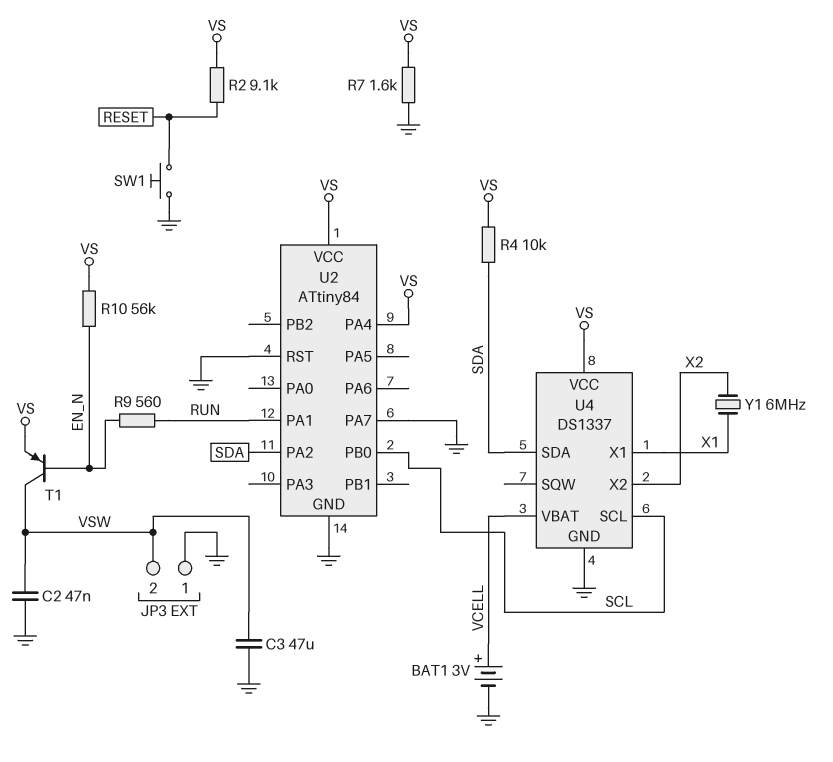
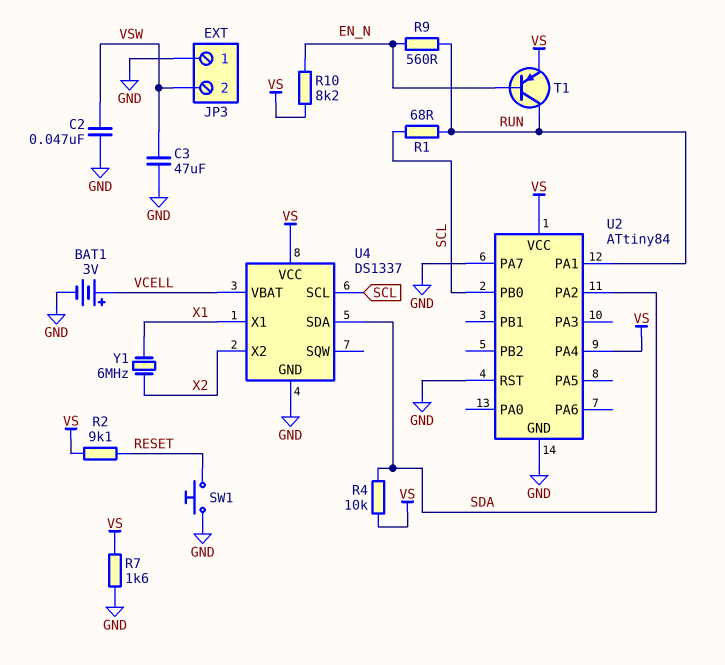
R1: none -> 68 (RUN, SCL)
R10: 56k (EN_N, VS) -> 8.2k (EN_N, VS)
T1: PNP (B EN_N, C VSW, E VS) -> PNP (B EN_N, C RUN, E VS)

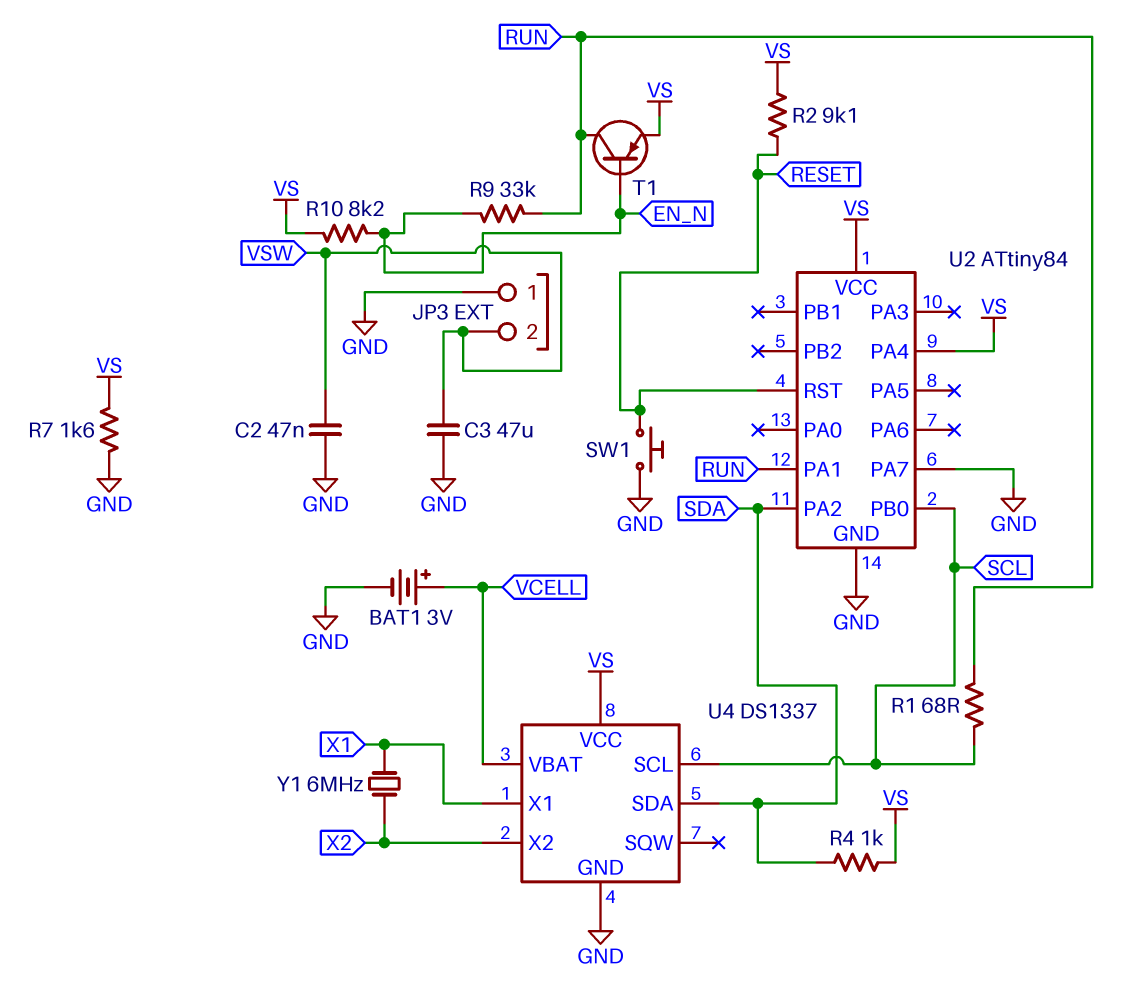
R4: 10k (SDA, VS) -> 1k (SDA, VS)
R9: 560 (EN_N, RUN) -> 33k (EN_N, RUN)
U2 pin RST: GND -> RESET

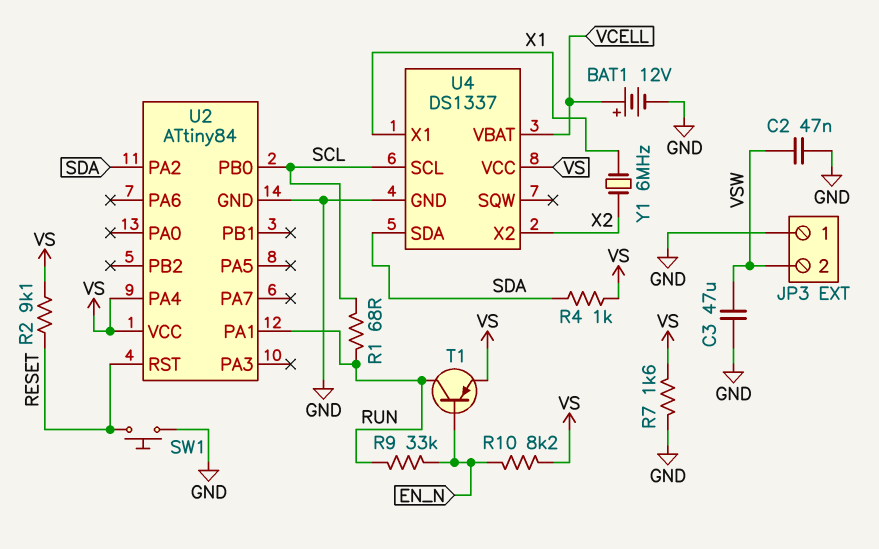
BAT1: 3V (plus VCELL, minus GND) -> 12V (plus VCELL, minus GND)
U2 pin PA7: GND -> none

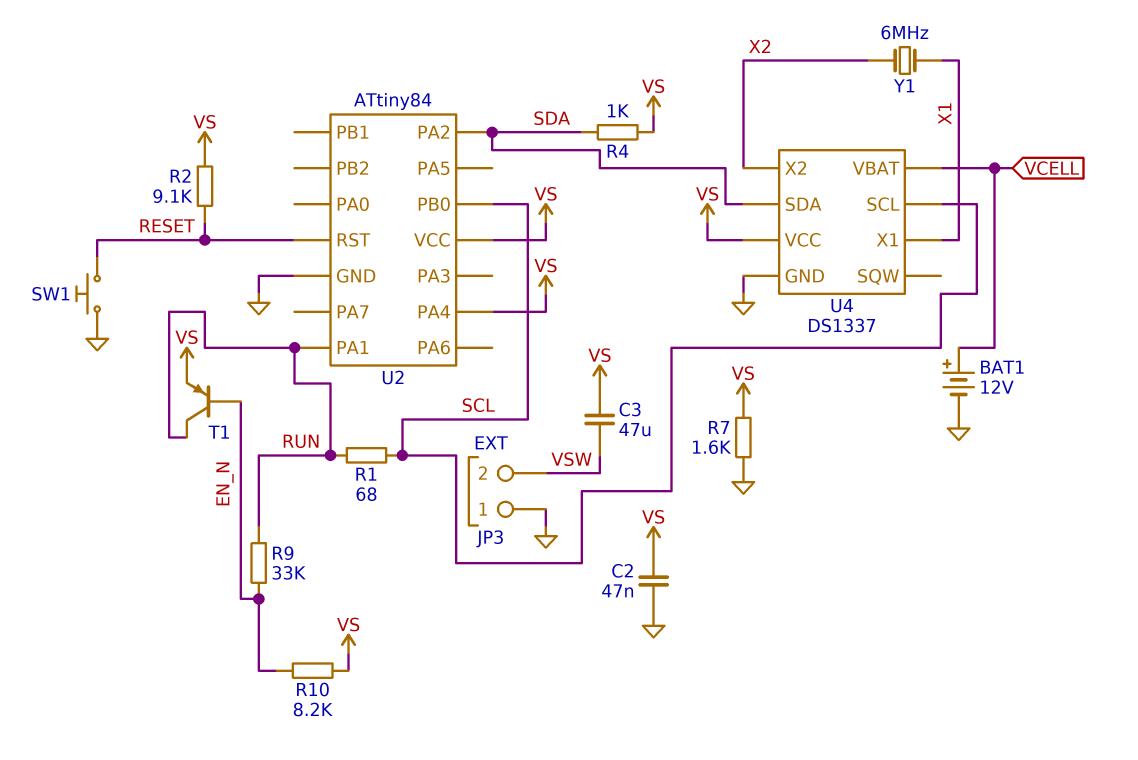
C2: 47nF (GND, VSW) -> 47nF (GND, VS)
C3: 47uF (GND, VSW) -> 47uF (VS, VSW)

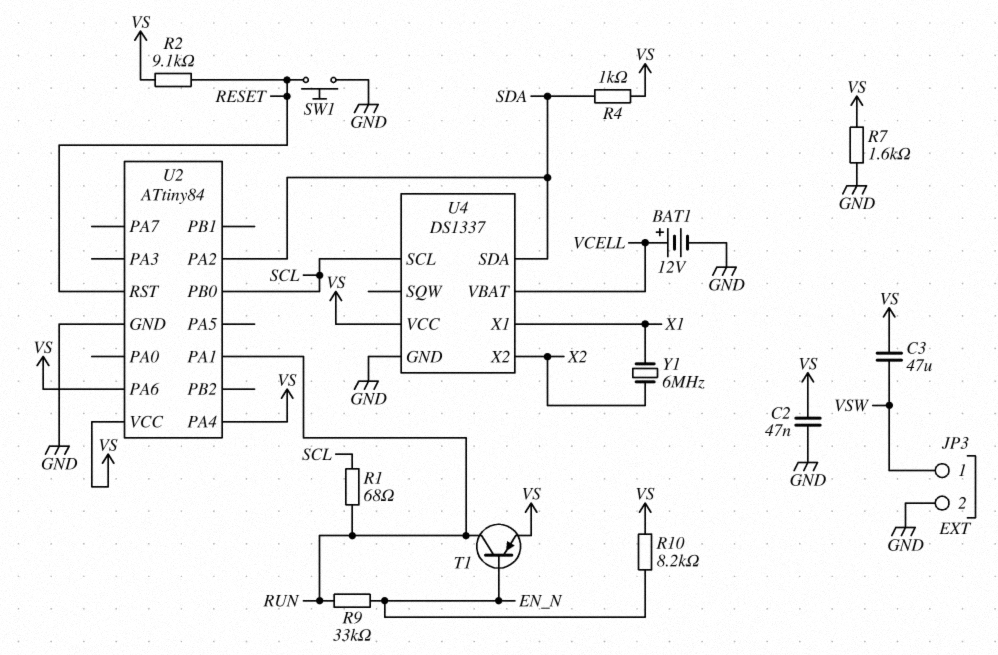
JP3 pin 1: GND -> VSW
JP3 pin 2: VSW -> GND
U2 pin PA6: none -> VS

